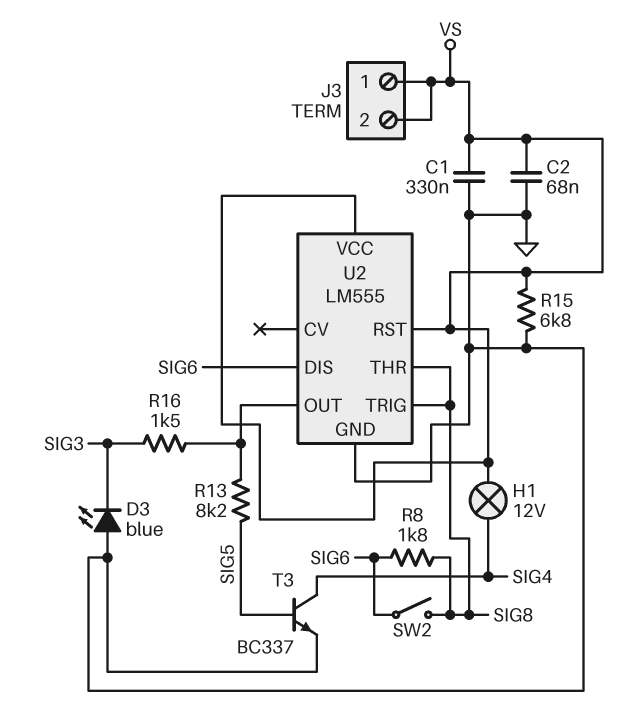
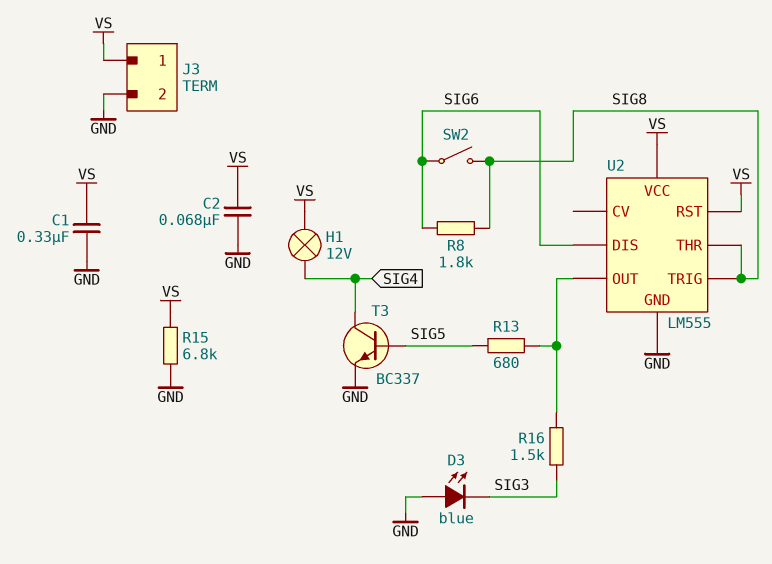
J3 pin 2: VS -> GND
R13: 8.2k (SIG5, U2/OUT) -> 680 (SIG5, U2/OUT)

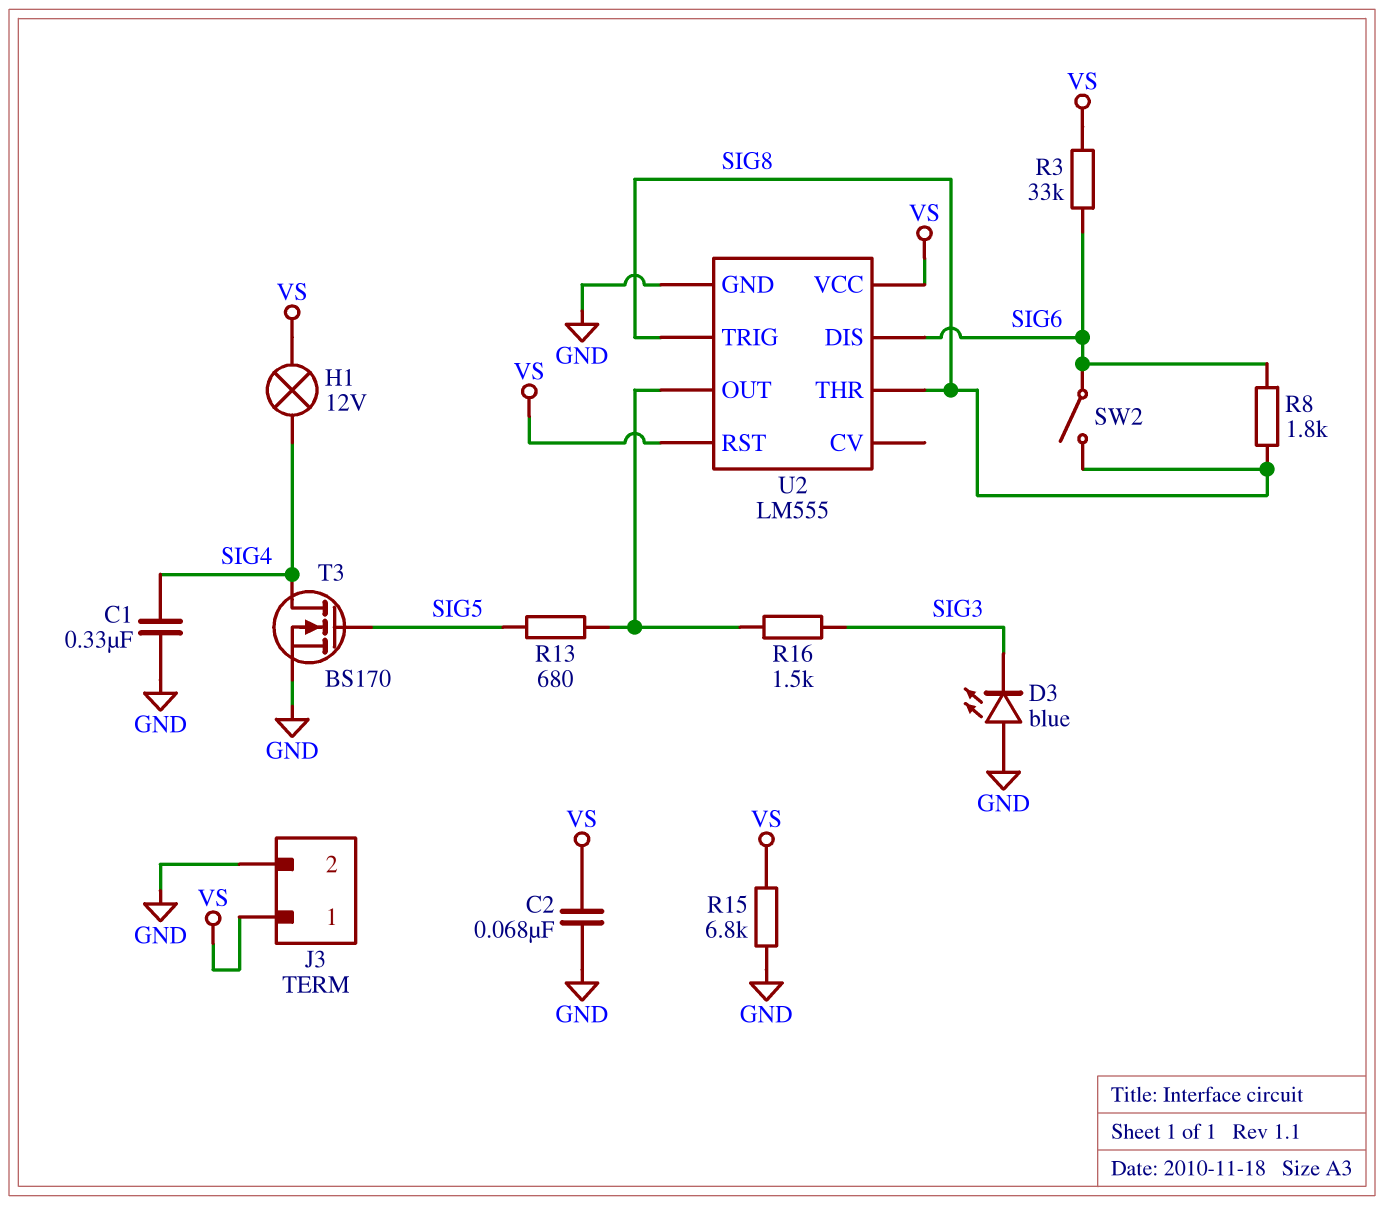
C1: 330nF (GND, VS) -> 330nF (GND, SIG4)
R3: none -> 33k (SIG6, VS)
T3: NPN BC337 (B SIG5, C SIG4, E GND) -> NMOS BS170 (G SIG5, D SIG4, S GND)

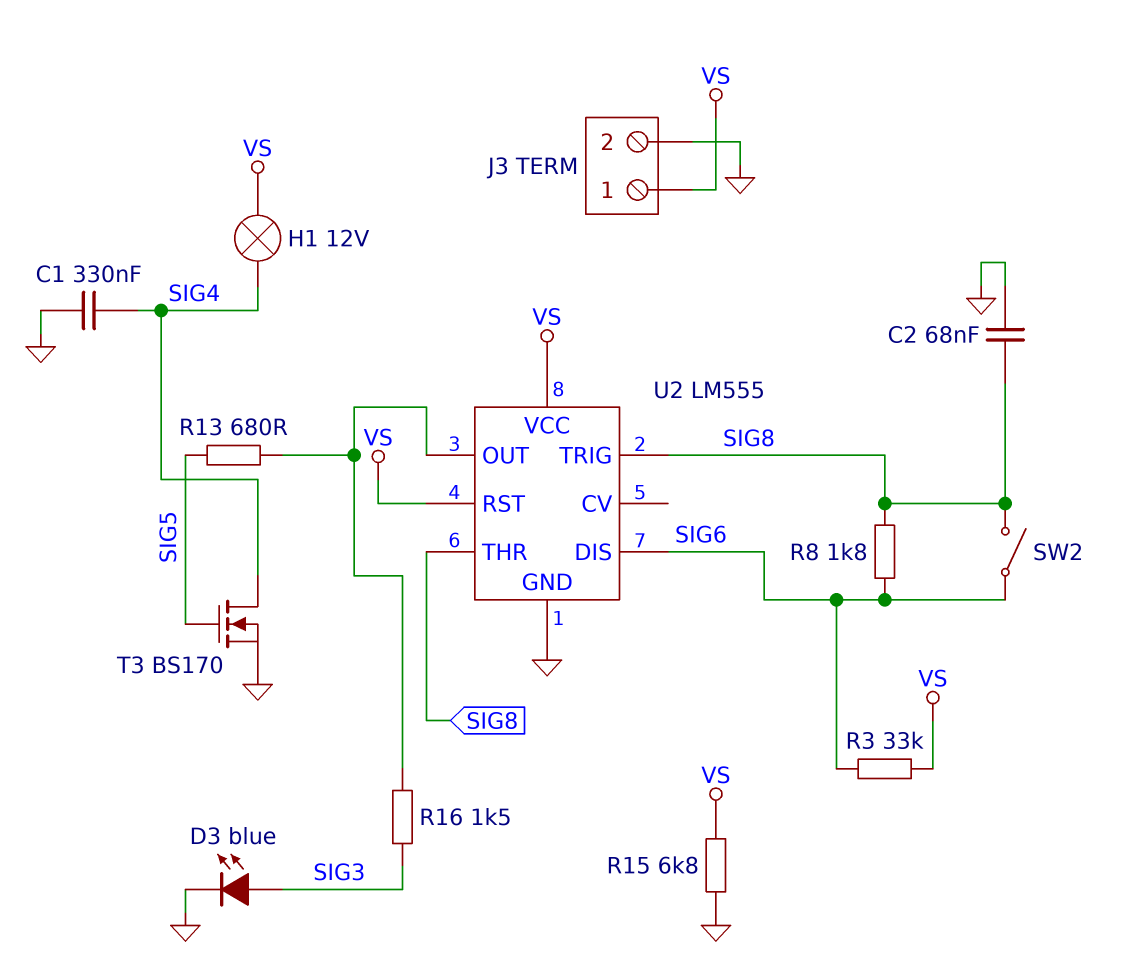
C2: 68nF (GND, VS) -> 68nF (GND, SIG8)
D3: LED blue (A GND, K SIG3) -> LED blue (A SIG3, K GND)

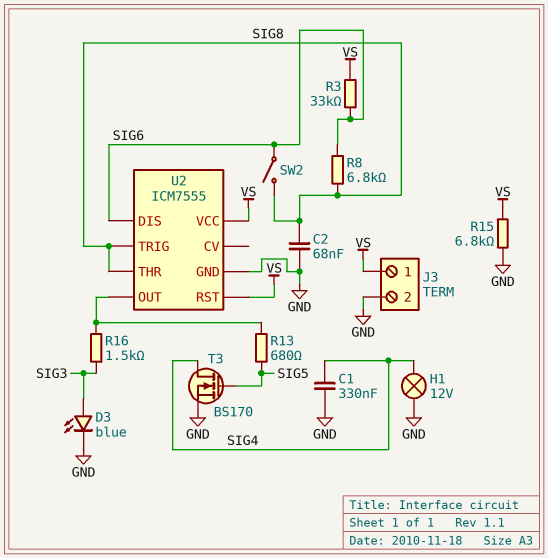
H1: lamp 12V (SIG4, VS) -> lamp 12V (GND, SIG4)
R8: 1.8k (SIG6, SIG8) -> 6.8k (SIG6, SIG8)
U2: LM555 -> ICM7555

